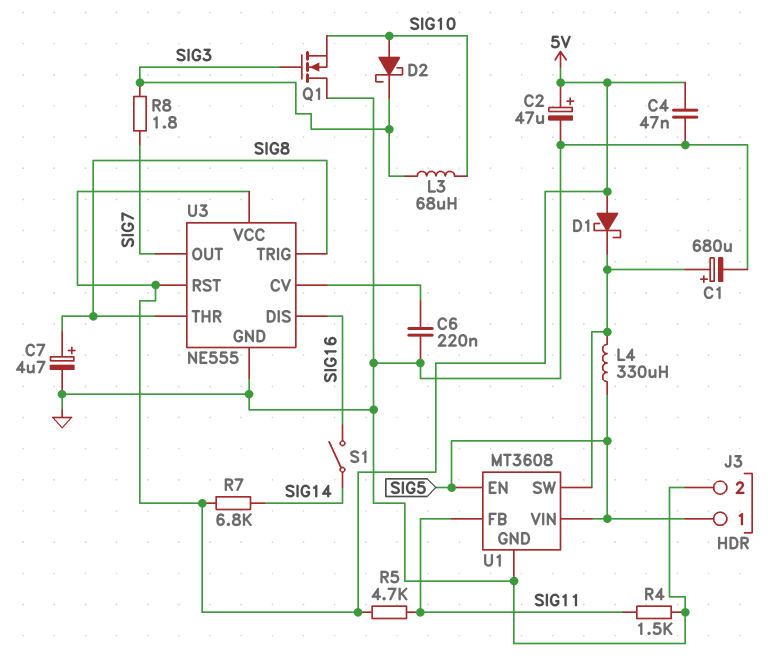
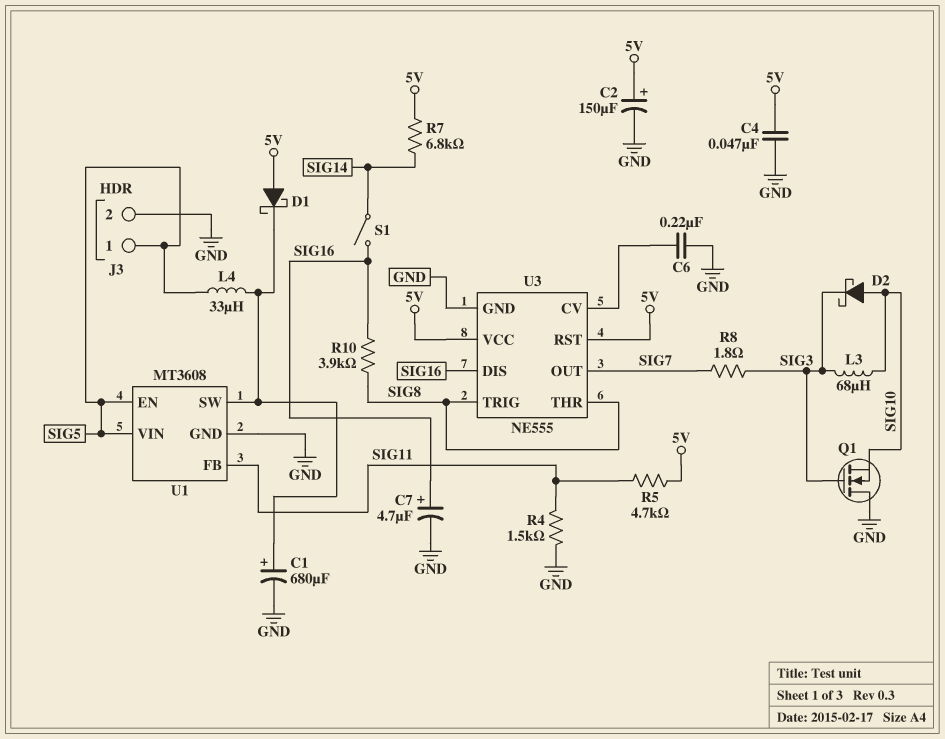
C2: 47uF (plus 5V, minus GND) -> 150uF (plus 5V, minus GND)
C7: 4.7uF (plus SIG8, minus GND) -> 4.7uF (plus SIG16, minus GND)
L4: 330uH (SIG5, U1/SW) -> 33uH (SIG5, U1/SW)
R10: none -> 3.9k (SIG8, SIG16)

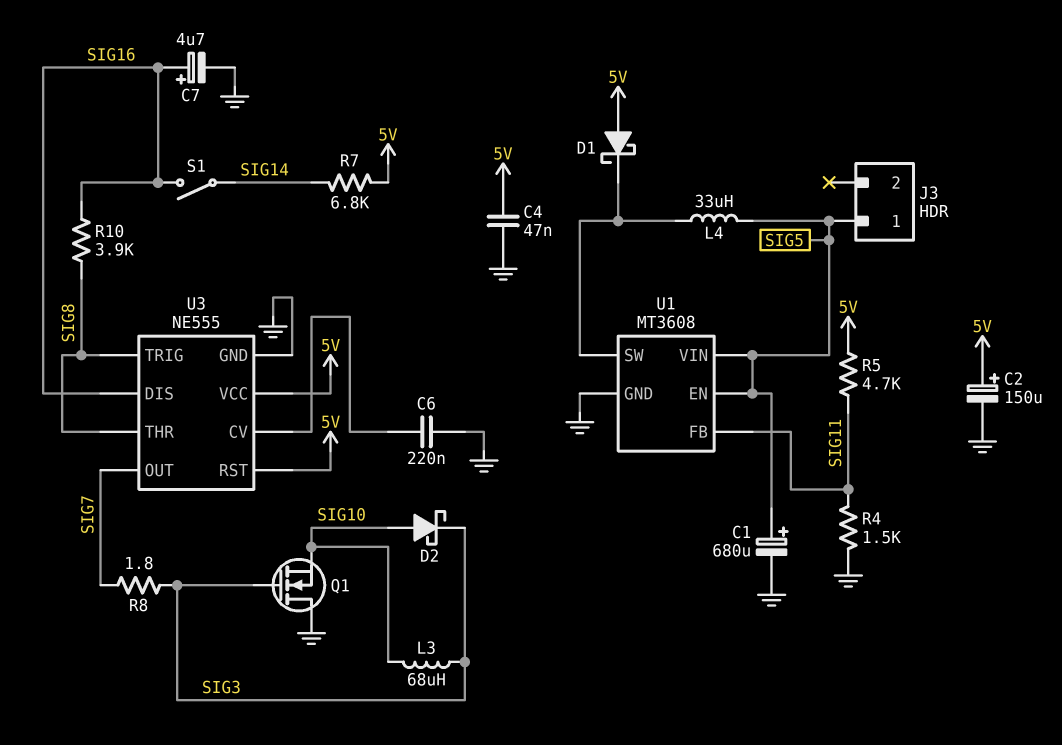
C1: 680uF (plus U1/SW, minus GND) -> 680uF (plus SIG5, minus GND)
J3 pin 2: GND -> none

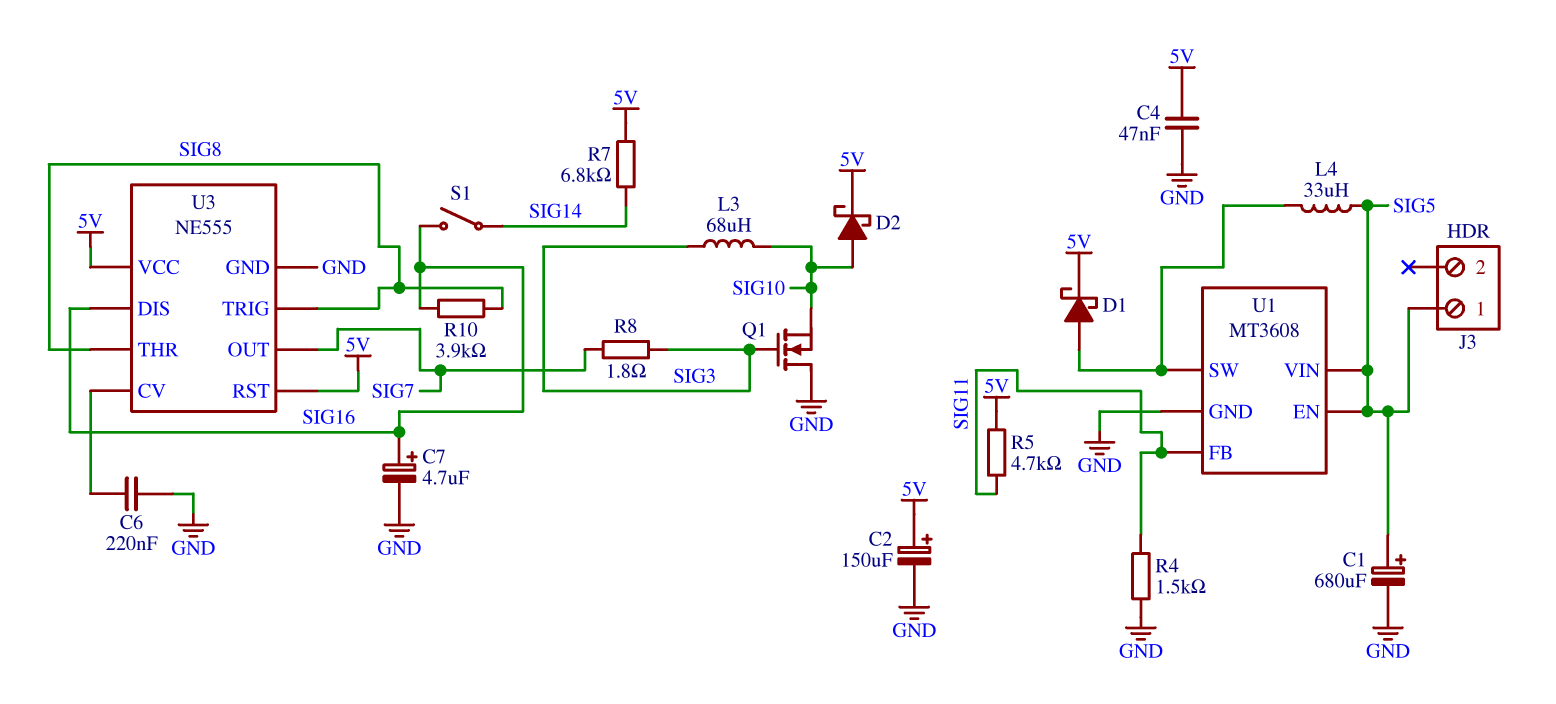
D1: schottky (A 5V, K U1/SW) -> schottky (A U1/SW, K 5V)
D2: schottky (A SIG10, K SIG3) -> schottky (A SIG10, K 5V)

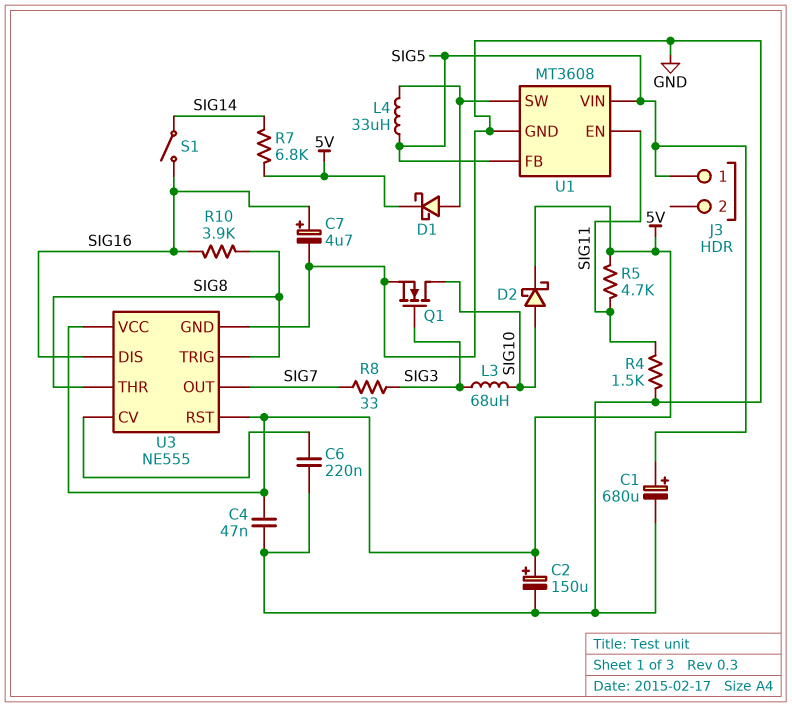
Q1: NMOS (G SIG3, D GND, S SIG10) -> NMOS (G SIG3, D SIG10, S GND)
R8: 1.8 (SIG3, SIG7) -> 33 (SIG3, SIG7)
U1 pin EN: SIG5 -> SIG11
U1 pin FB: SIG11 -> SIG5

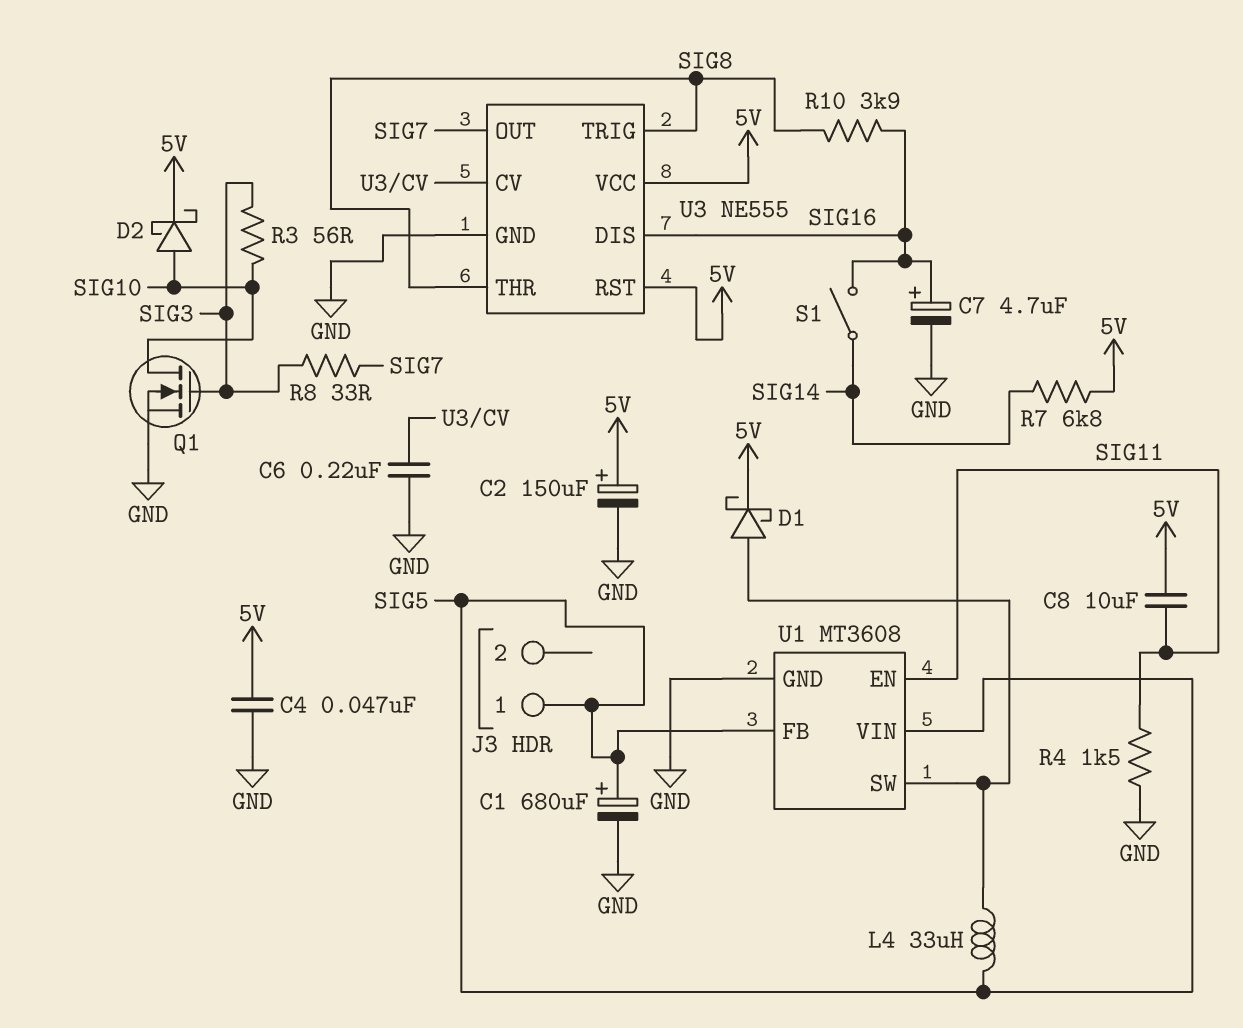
C8: none -> 10uF (5V, SIG11)
L3: 68uH (SIG3, SIG10) -> none
R3: none -> 56 (SIG3, SIG10)
R5: 4.7k (5V, SIG11) -> none

